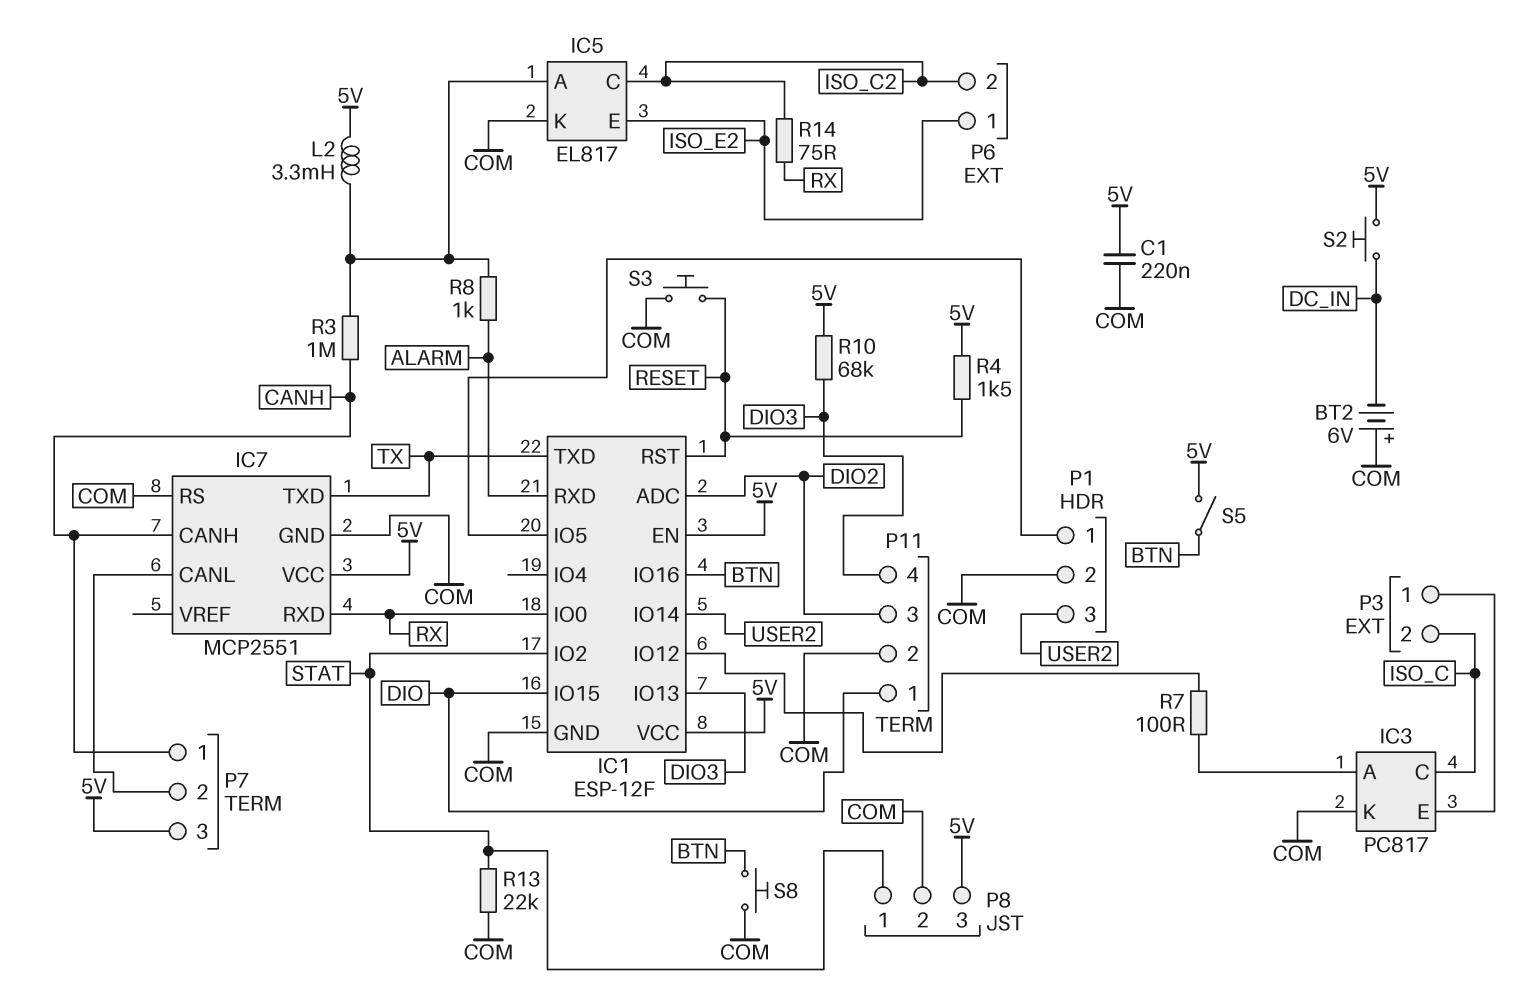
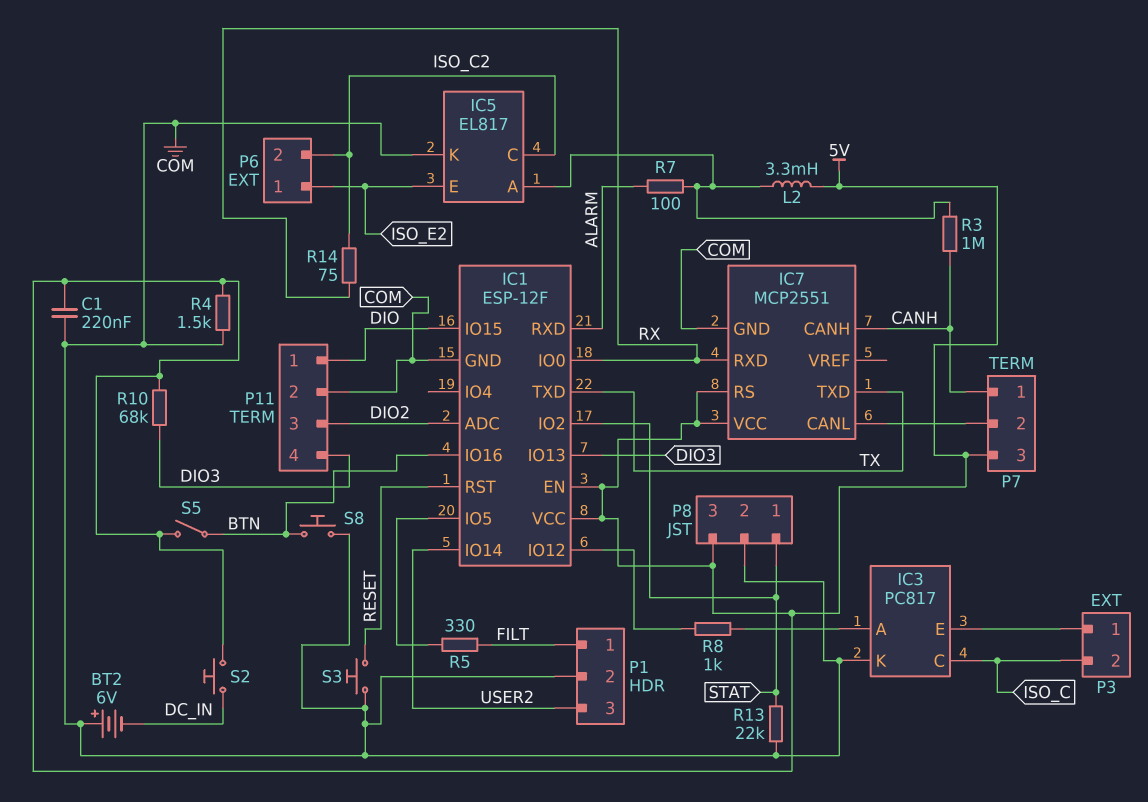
IC7 pin RS: COM -> 5V
P1 pin 1: IC1/IO5 -> FILT
R4: 1.5k (5V, RESET) -> 1.5k (5V, COM)
R5: none -> 330 (FILT, IC1/IO5)
R7: 100 (IC1/IO12, IC3/A) -> 100 (ALARM, IC5/A)
R8: 1k (ALARM, IC5/A) -> 1k (IC1/IO12, IC3/A)

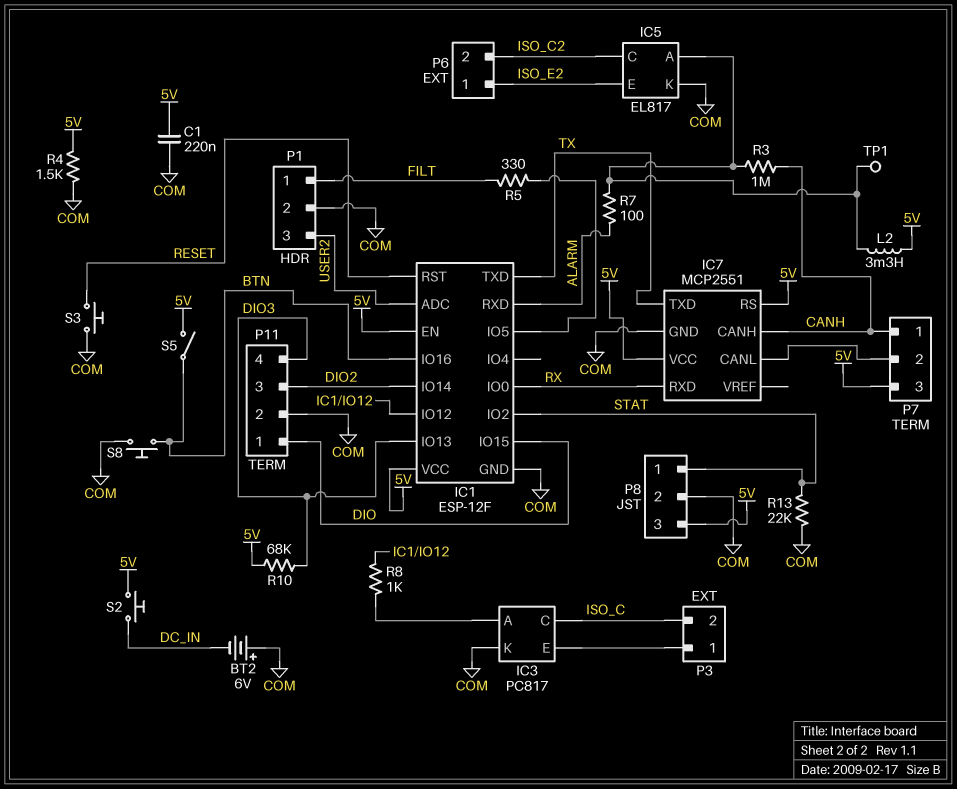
IC1 pin ADC: DIO2 -> USER2
IC1 pin IO14: USER2 -> DIO2
R14: 75 (ISO_C2, RX) -> none
TP1: none -> test point (IC5/A)

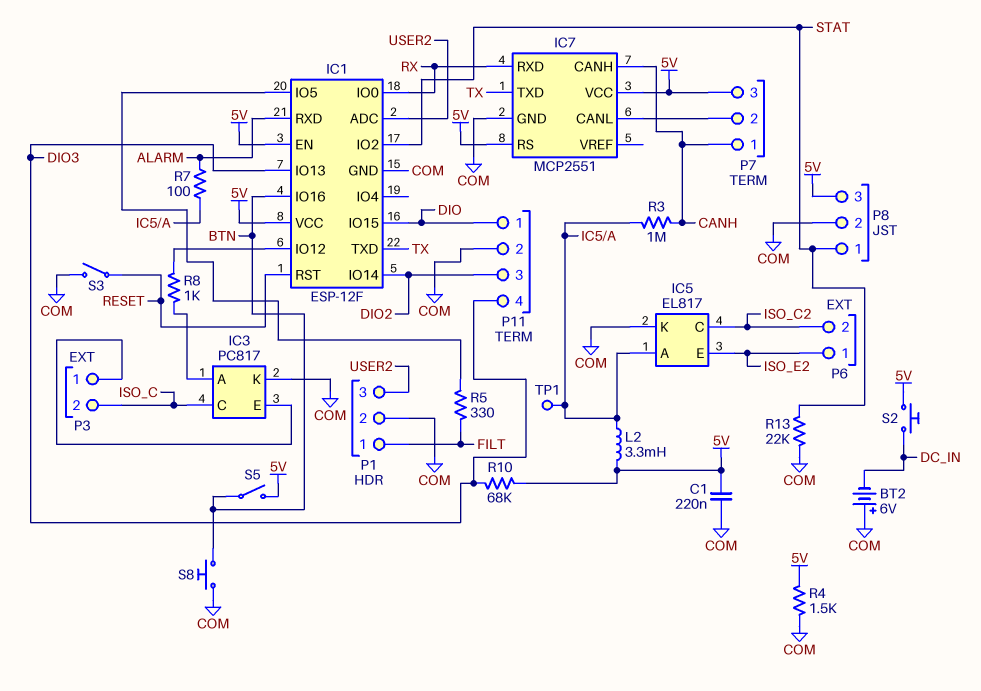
S3: button (COM, RESET) -> switch (COM, RESET)

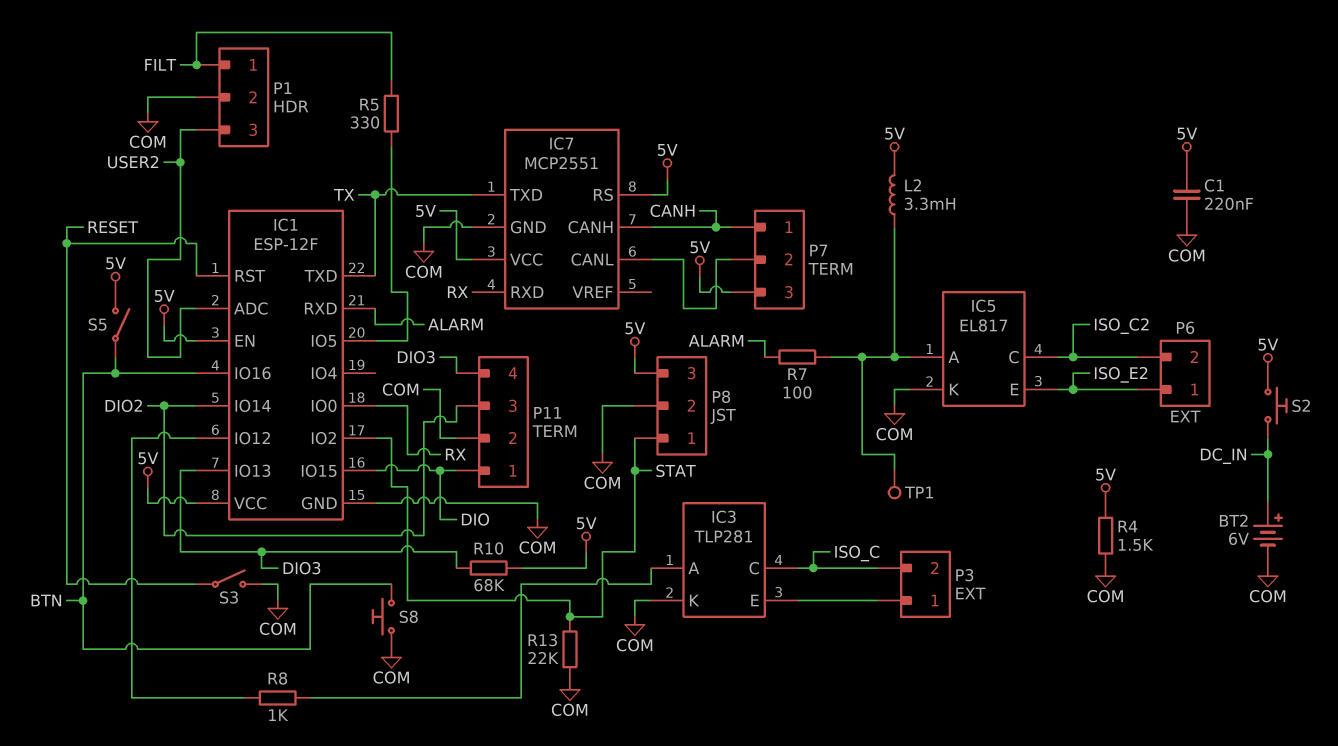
BT2: 6V (plus COM, minus DC_IN) -> 6V (plus DC_IN, minus COM)
IC3: PC817 -> TLP281
R3: 1M (CANH, IC5/A) -> none

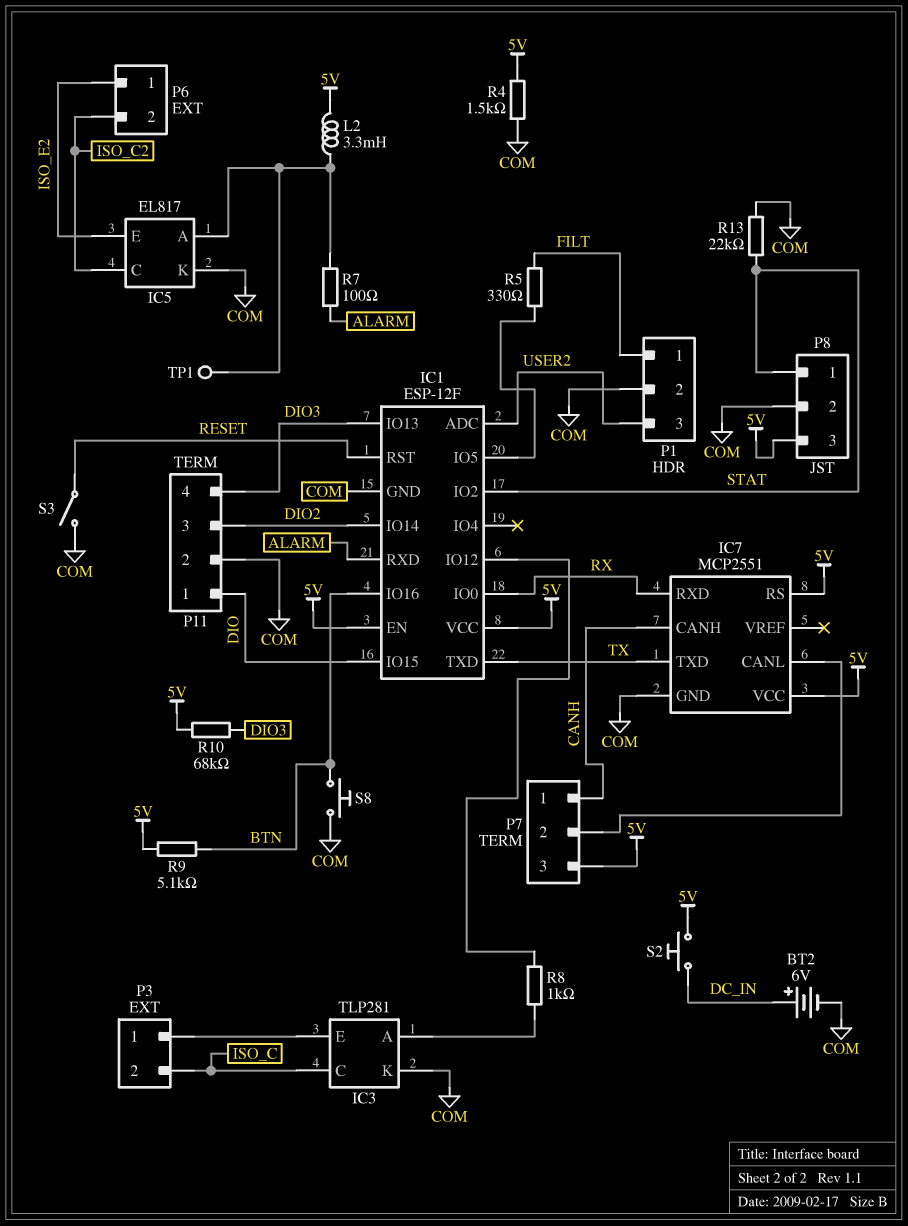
C1: 220nF (5V, COM) -> none
R9: none -> 5.1k (5V, BTN)
S5: switch (5V, BTN) -> none

